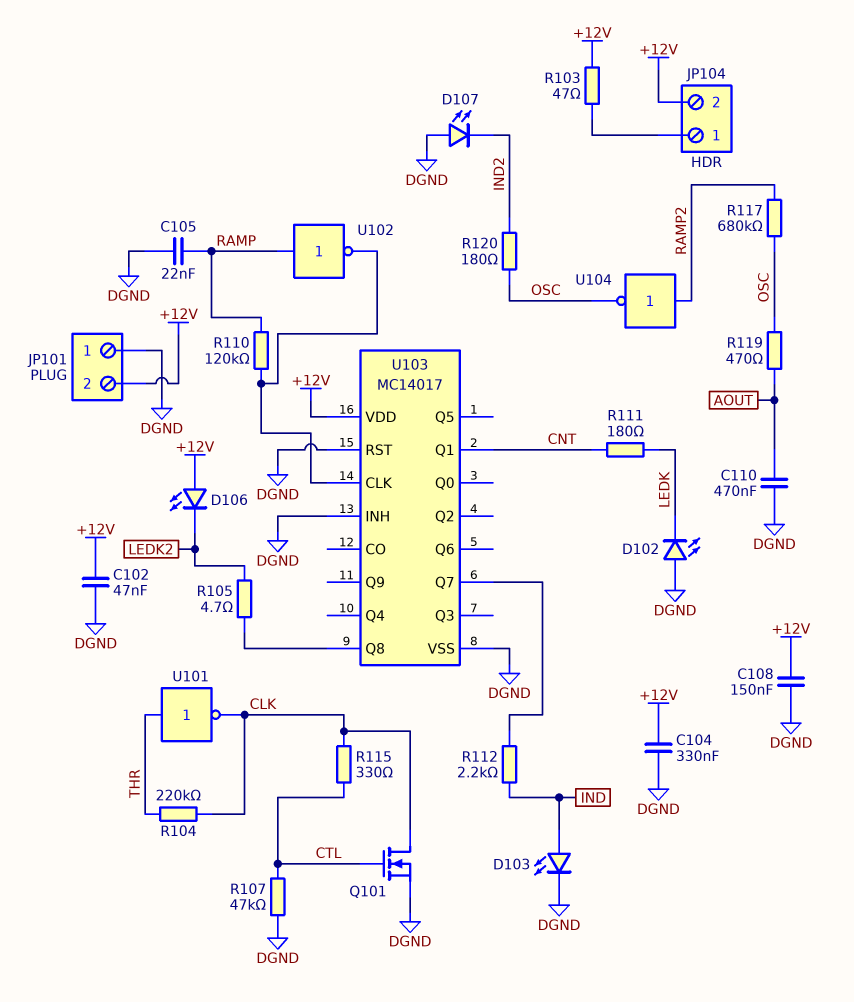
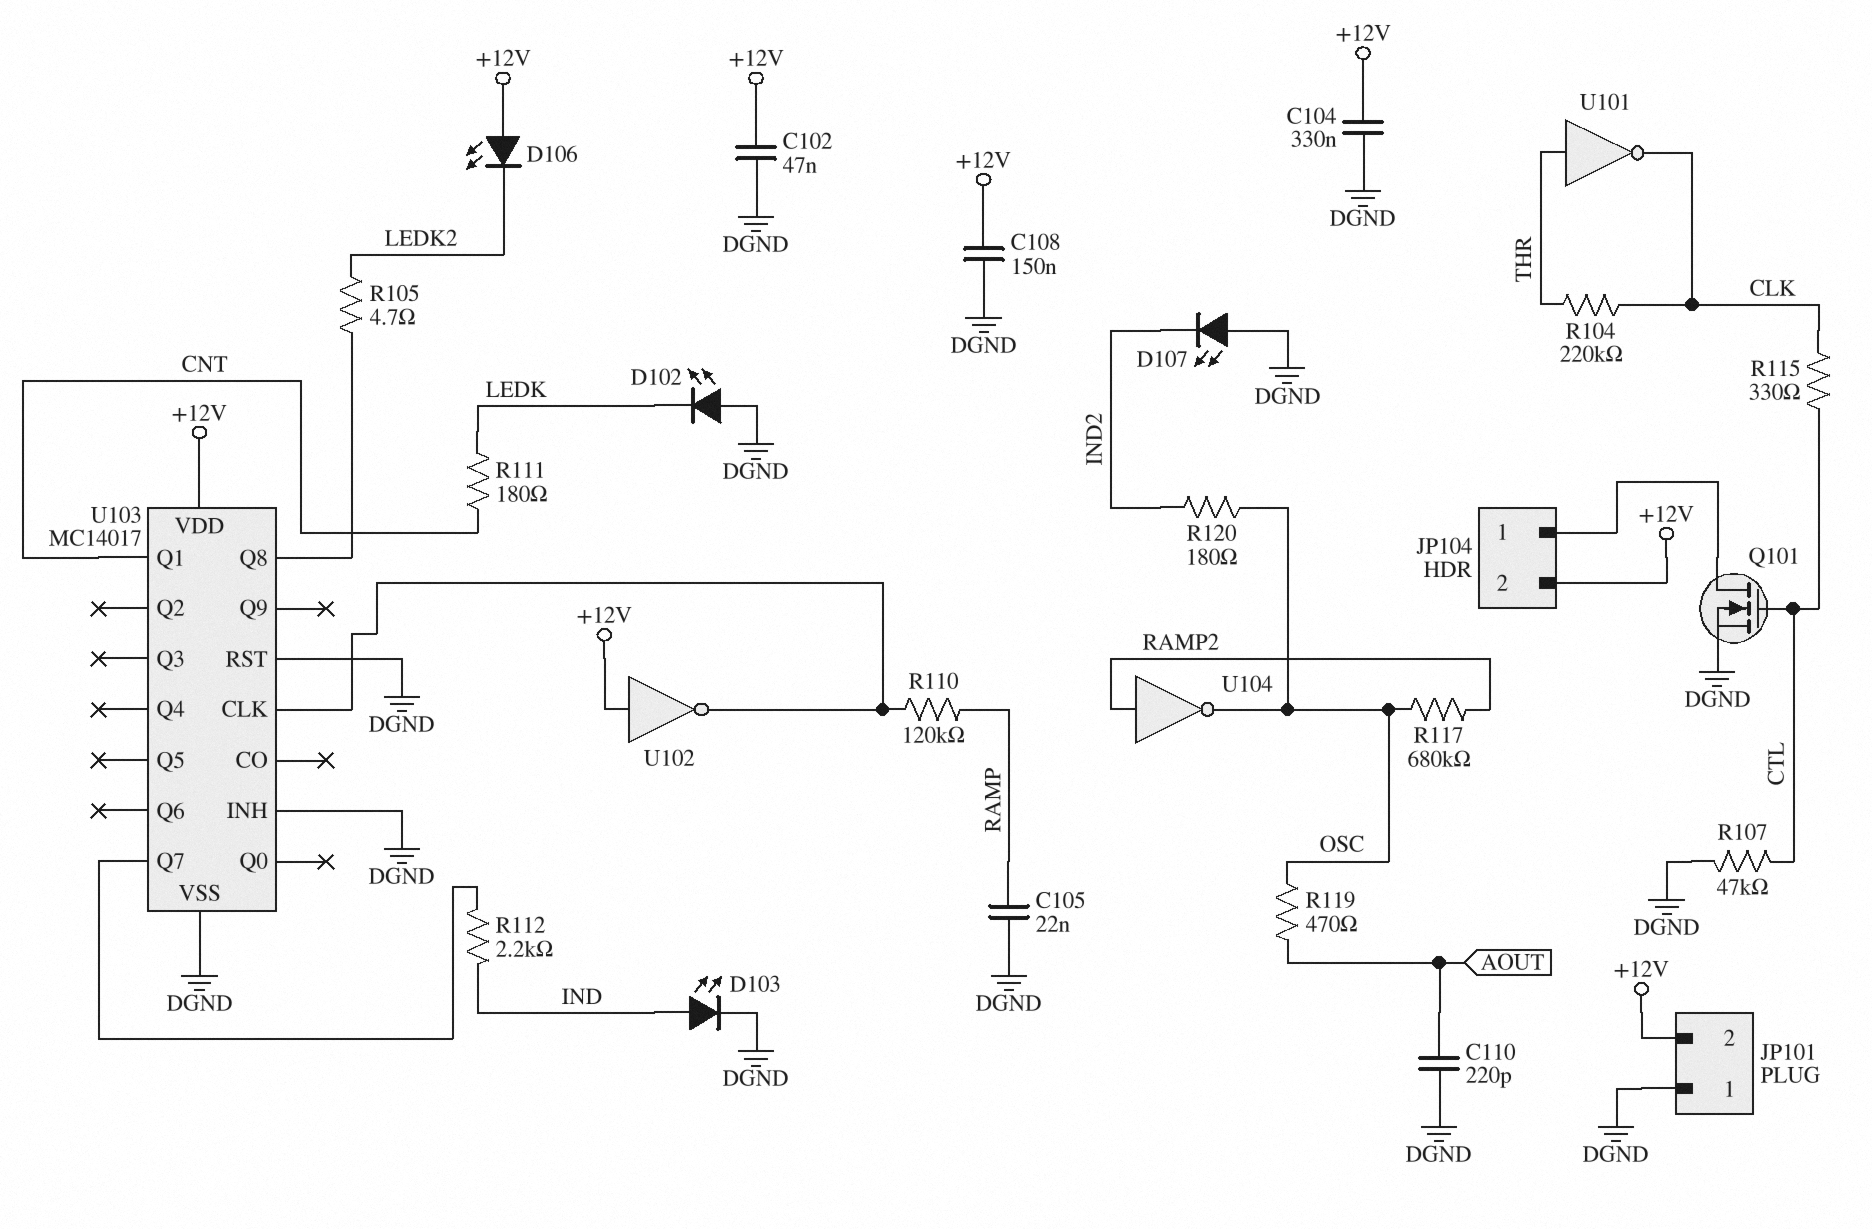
C110: 470nF (AOUT, DGND) -> 220pF (AOUT, DGND)
Q101: NMOS (G CTL, D CLK, S DGND) -> NMOS (G CTL, D JP104/1, S DGND)
R103: 47 (+12V, JP104/1) -> none
U102: NOT (in RAMP, out U103/CLK) -> NOT (in +12V, out U103/CLK)

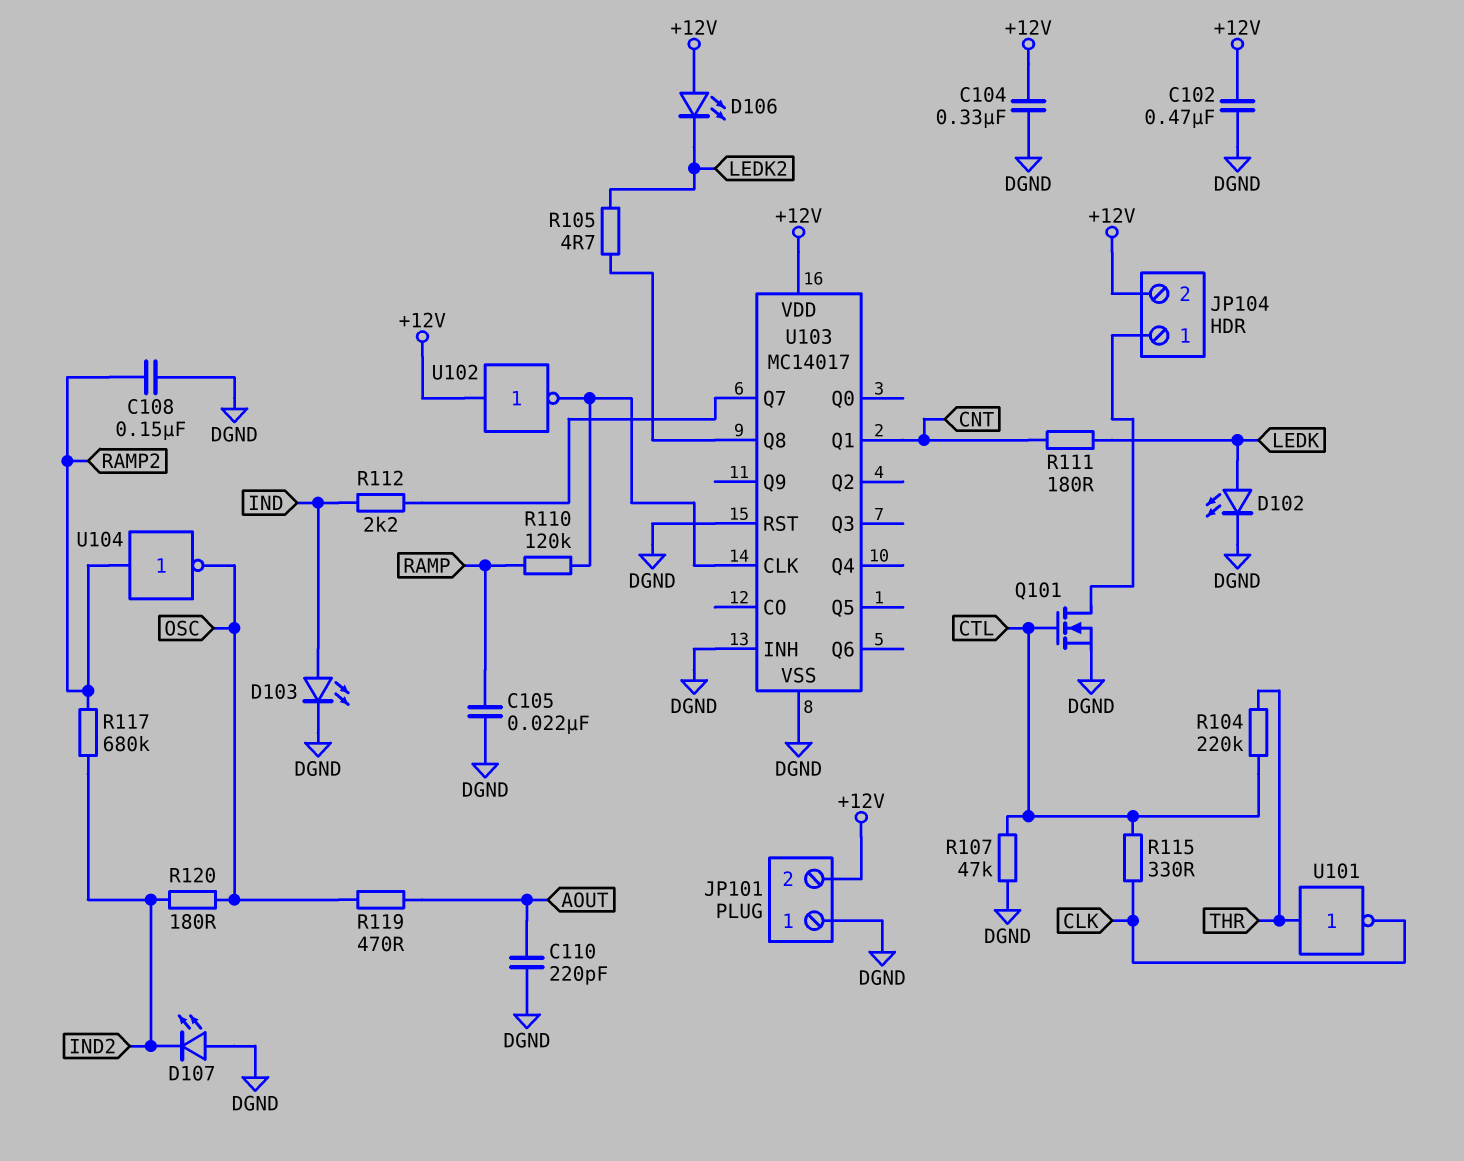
C102: 47nF (+12V, DGND) -> 470nF (+12V, DGND)
C108: 150nF (+12V, DGND) -> 150nF (DGND, RAMP2)
D102: LED (A DGND, K LEDK) -> LED (A LEDK, K DGND)
R104: 220k (CLK, THR) -> 220k (CTL, THR)
R117: 680k (OSC, RAMP2) -> 680k (IND2, RAMP2)

